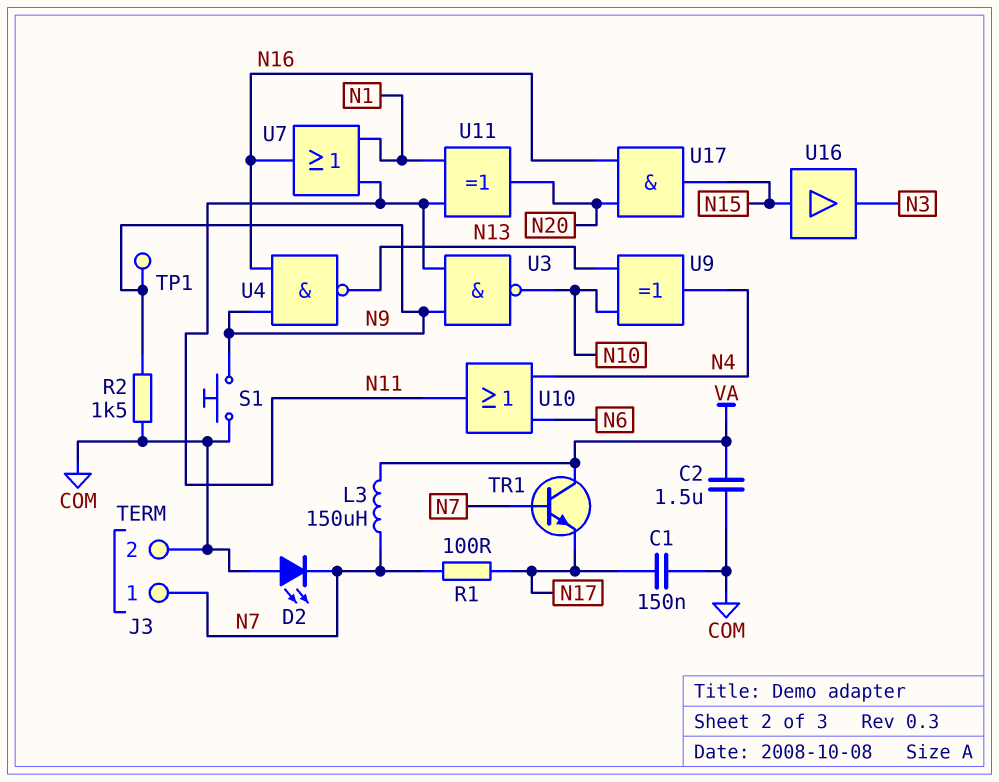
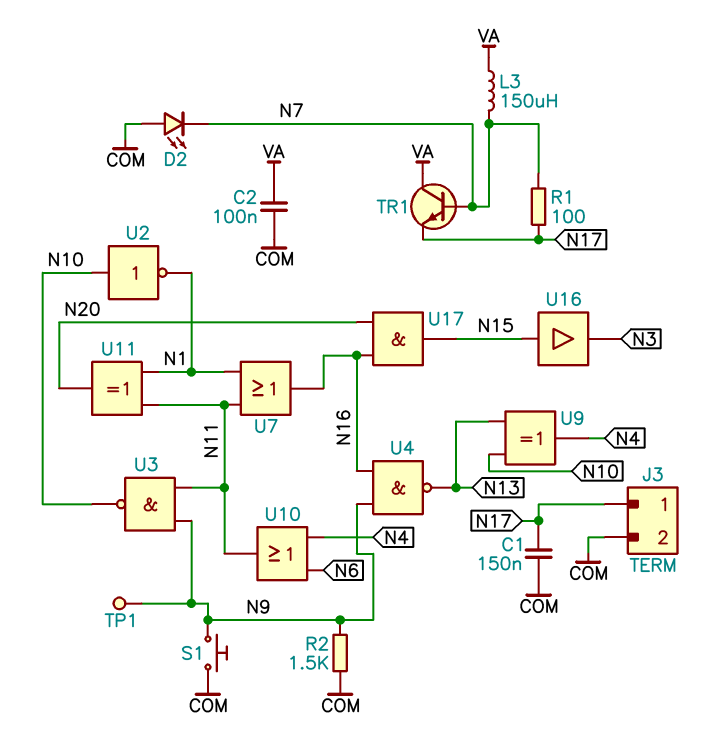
C2: 1.5uF (COM, VA) -> 100nF (COM, VA)
J3 pin 1: N7 -> N17
U2: none -> NOT (in N10, out N1)

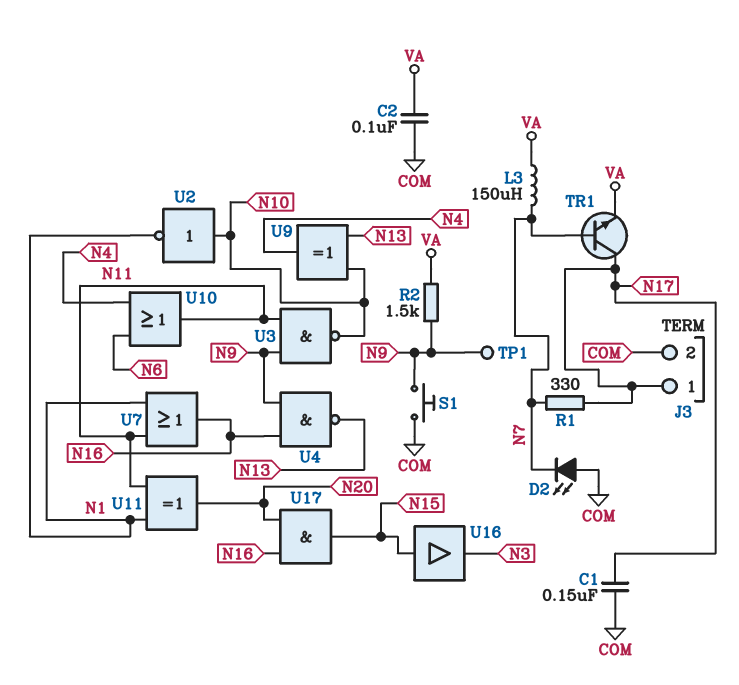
R1: 100 (N7, N17) -> 330 (N7, N17)
R2: 1.5k (COM, N9) -> 1.5k (N9, VA)
TR1: NPN (B N7, C VA, E N17) -> NPN (B N7, C N17, E VA)

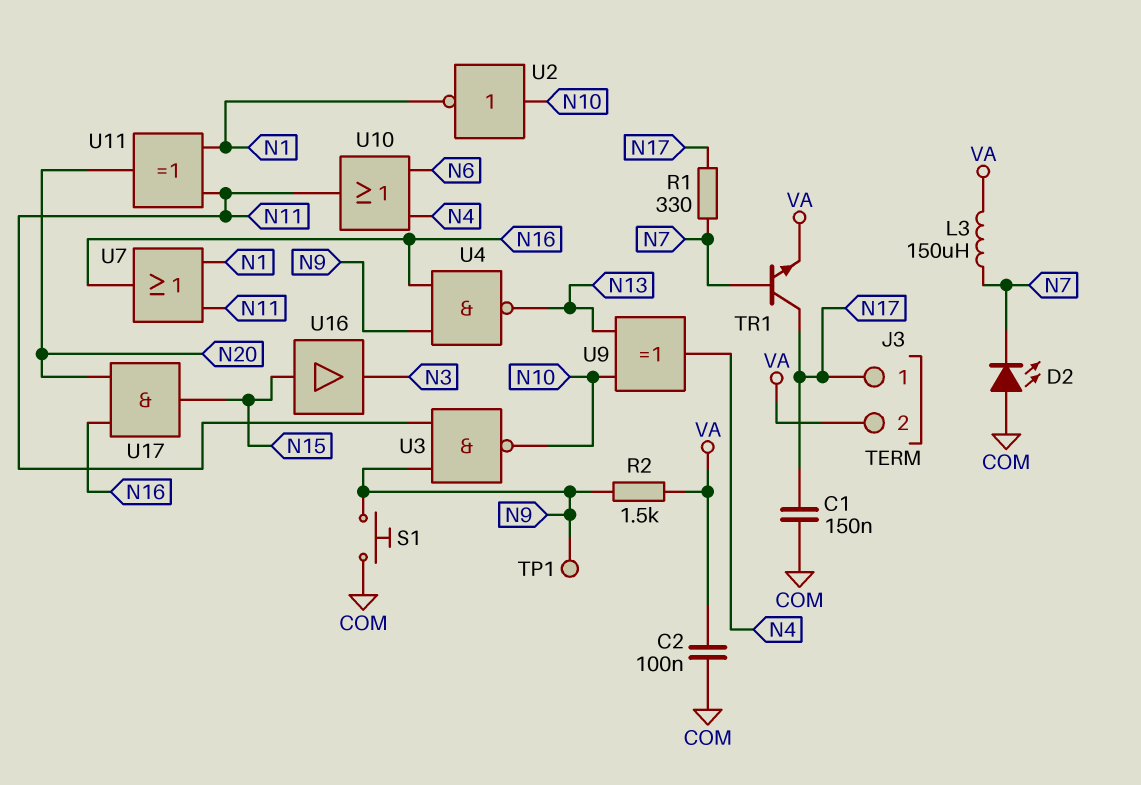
J3 pin 2: COM -> VA

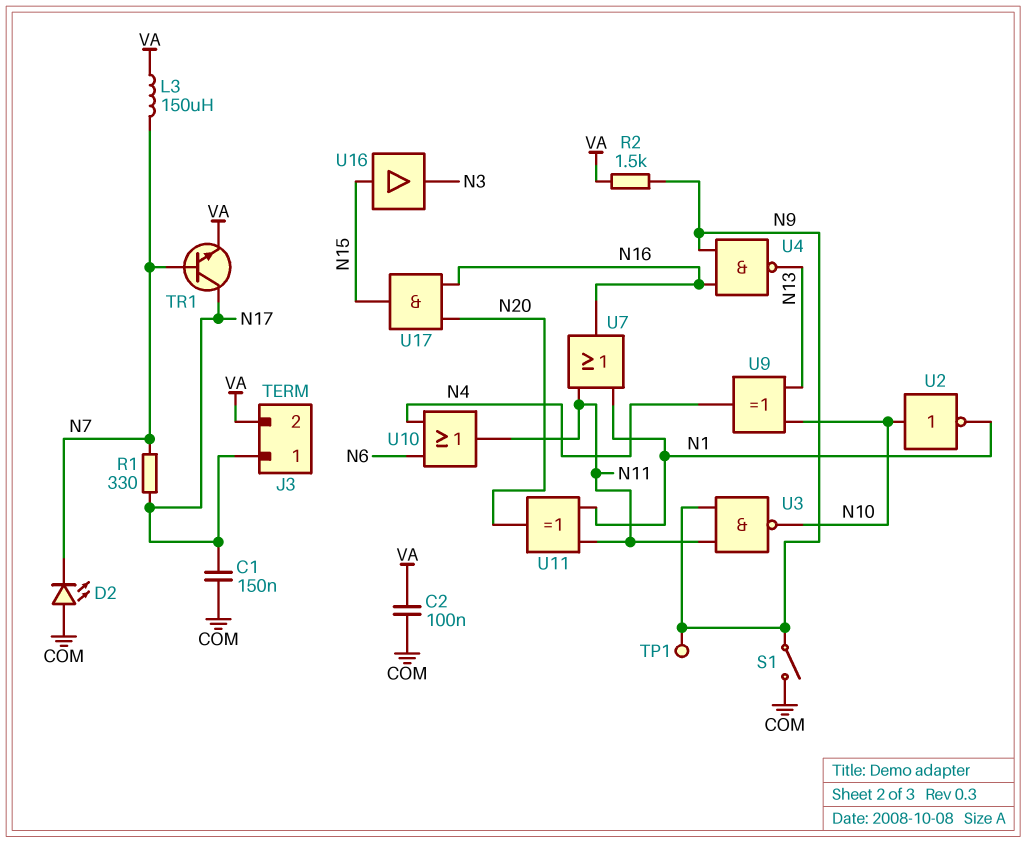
S1: button (COM, N9) -> switch (COM, N9)

